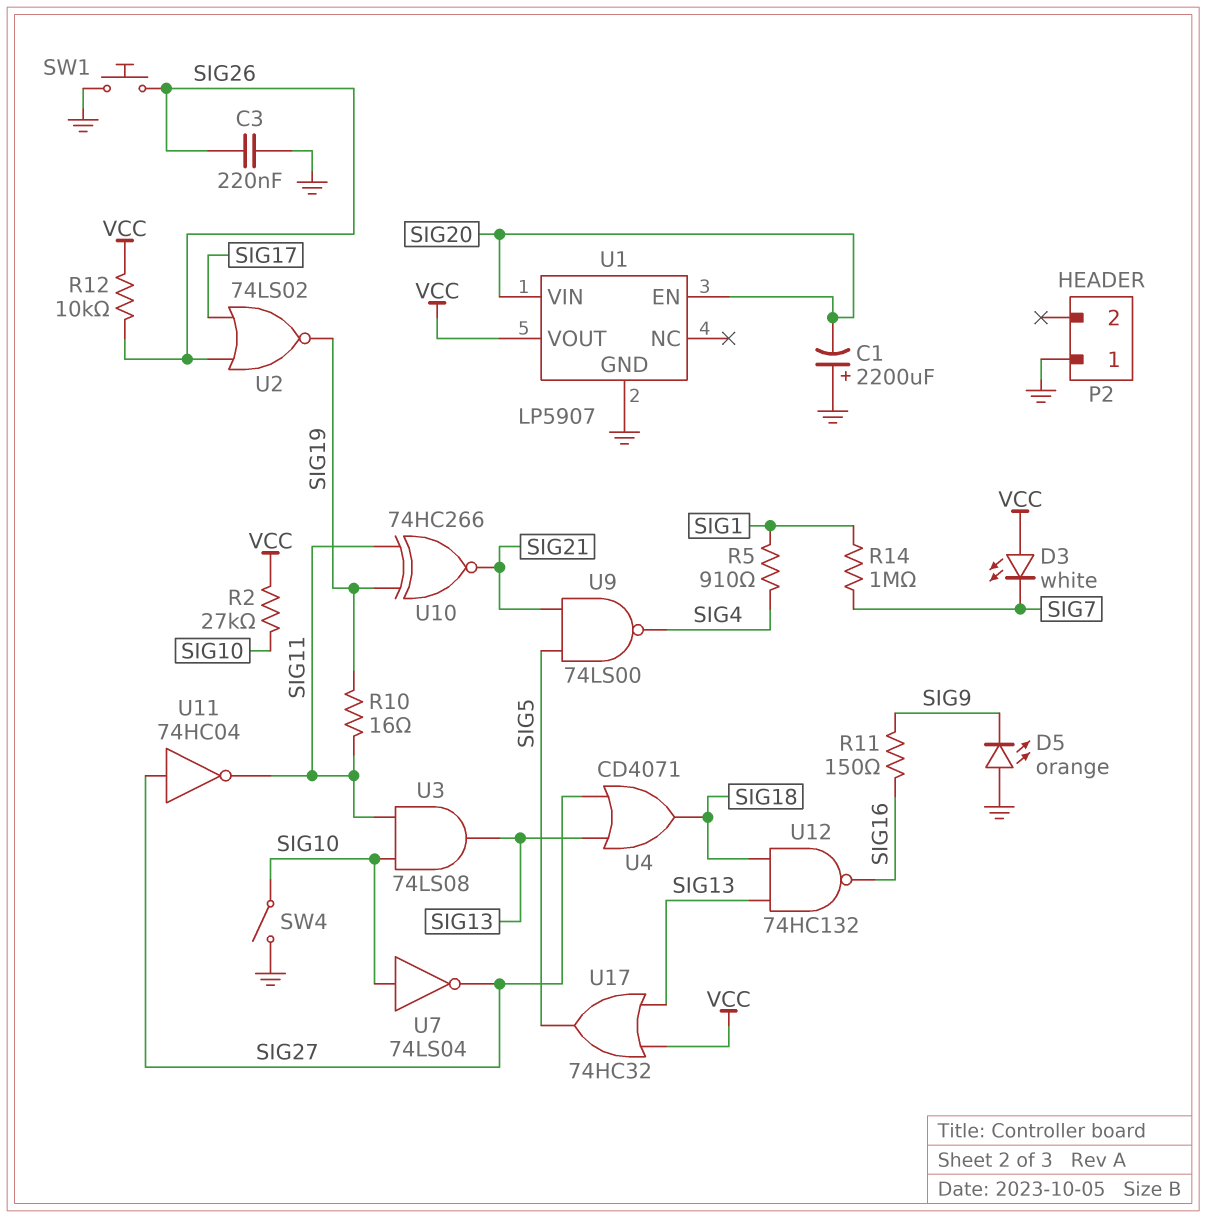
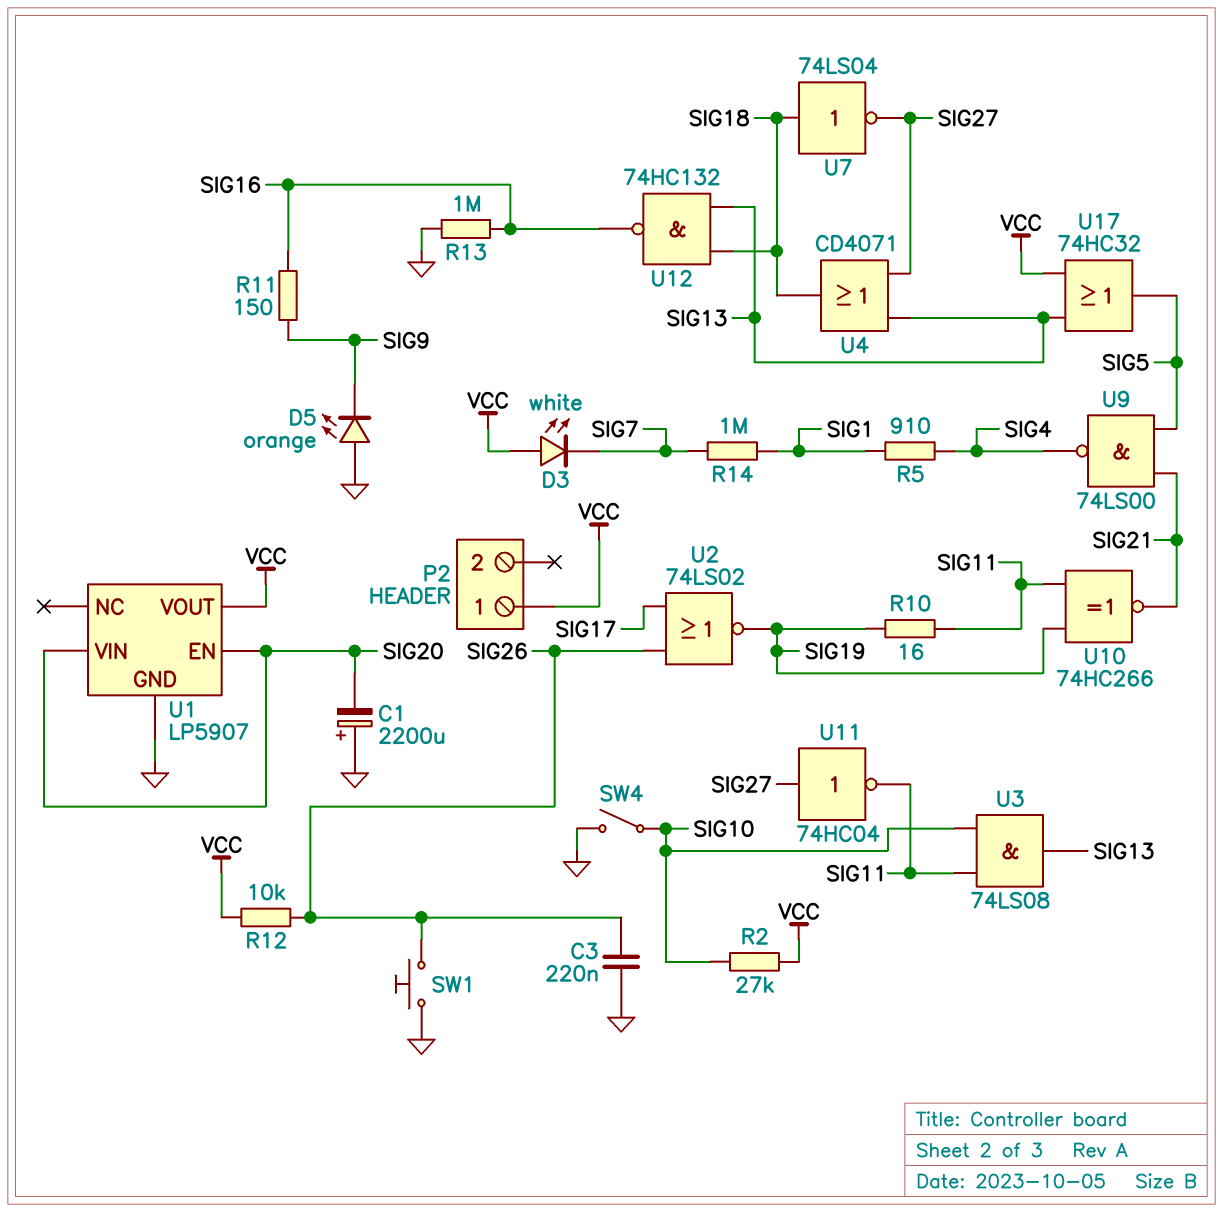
P2 pin 1: GND -> VCC
R13: none -> 1M (GND, SIG16)
U7: NOT 74LS04 (in SIG10, out SIG27) -> NOT 74LS04 (in SIG18, out SIG27)

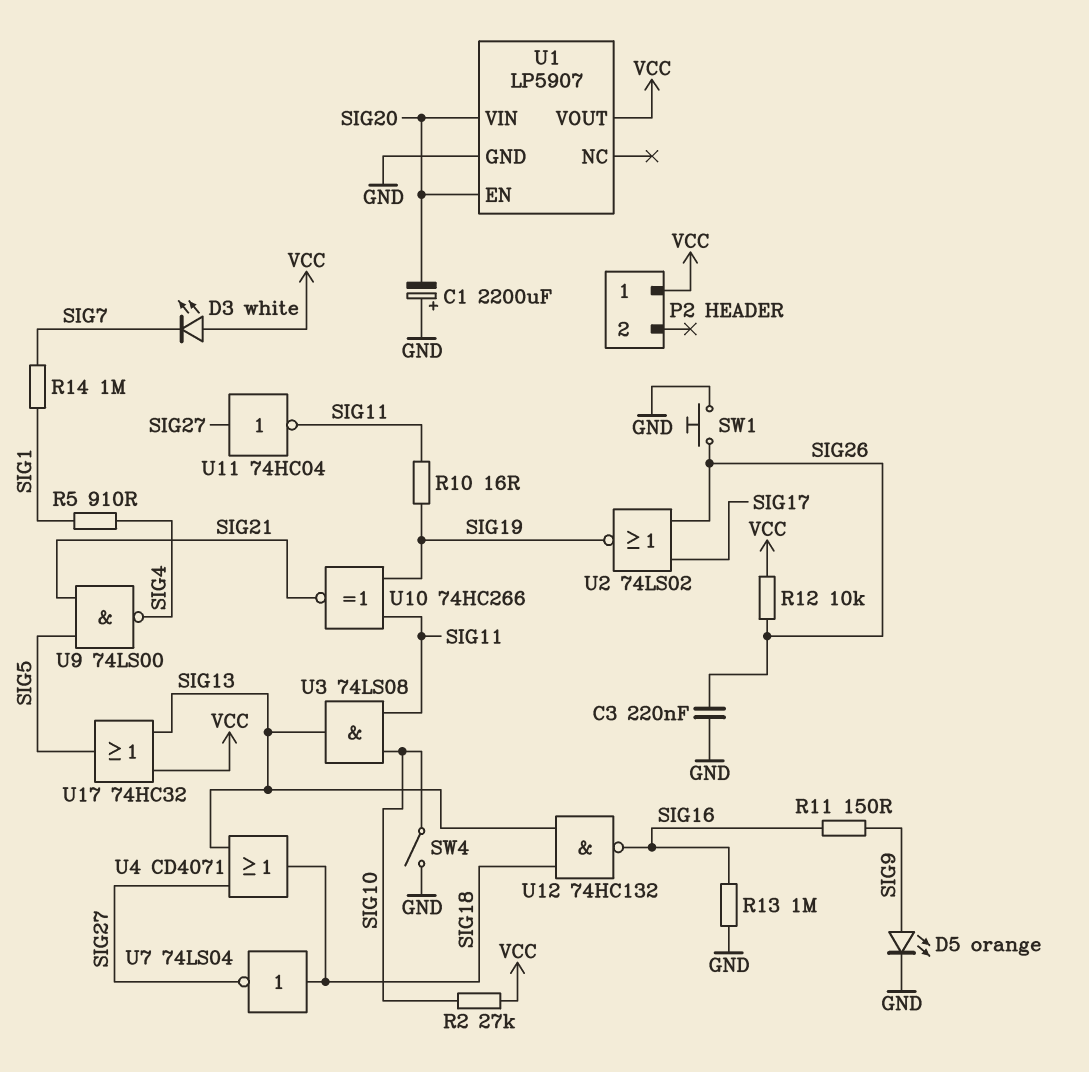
D5: LED orange (A GND, K SIG9) -> LED orange (A SIG9, K GND)

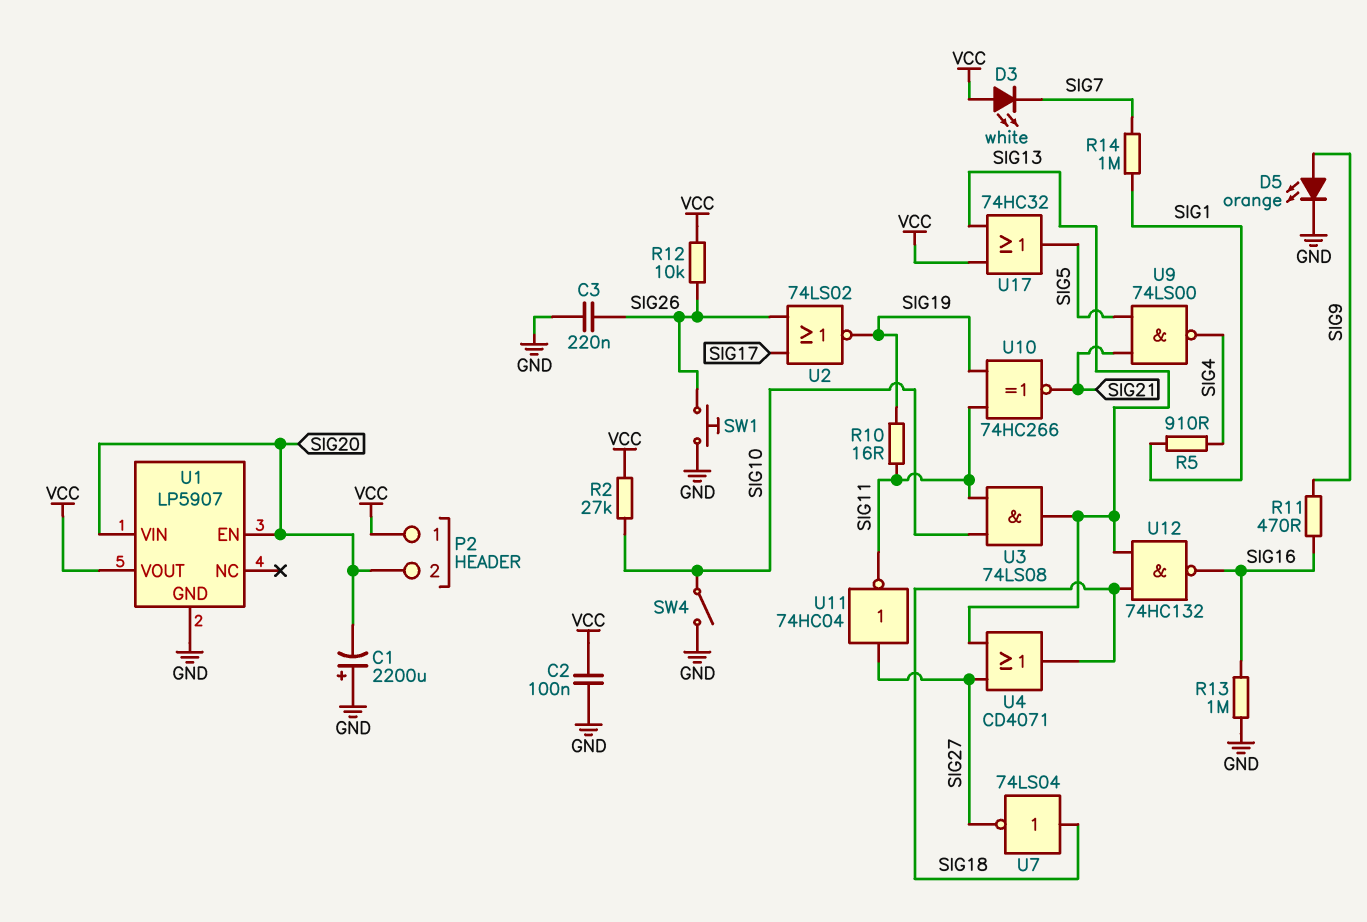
C2: none -> 100nF (GND, VCC)
P2 pin 2: none -> SIG20
R11: 150 (SIG9, SIG16) -> 470 (SIG9, SIG16)

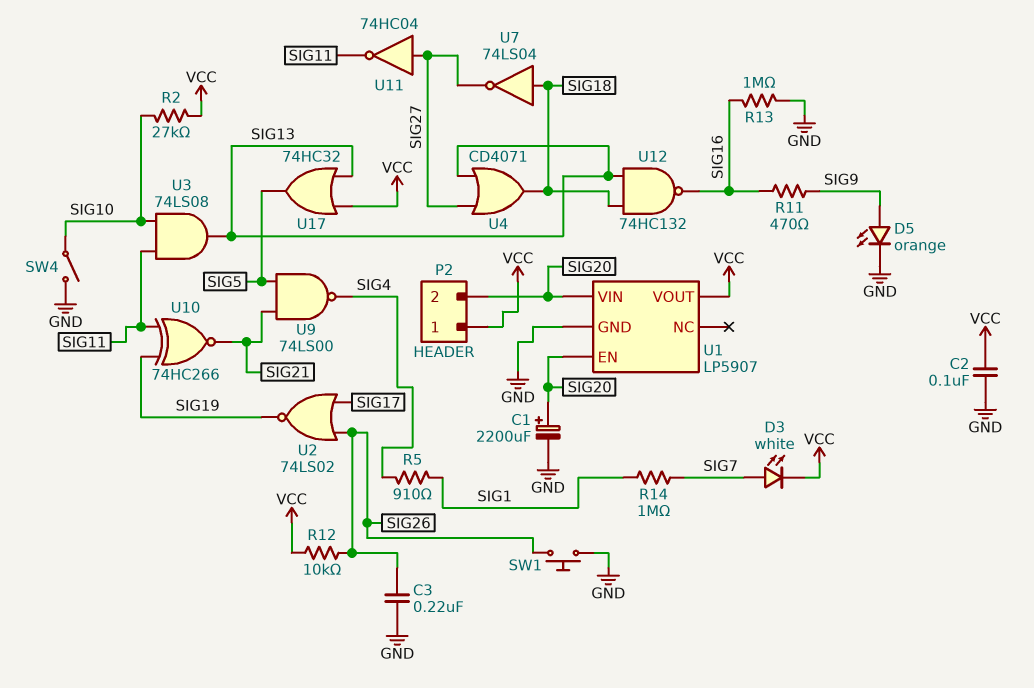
C1: 2200uF (plus GND, minus SIG20) -> 2200uF (plus SIG20, minus GND)
D3: LED white (A VCC, K SIG7) -> LED white (A SIG7, K VCC)
R10: 16 (SIG11, SIG19) -> none

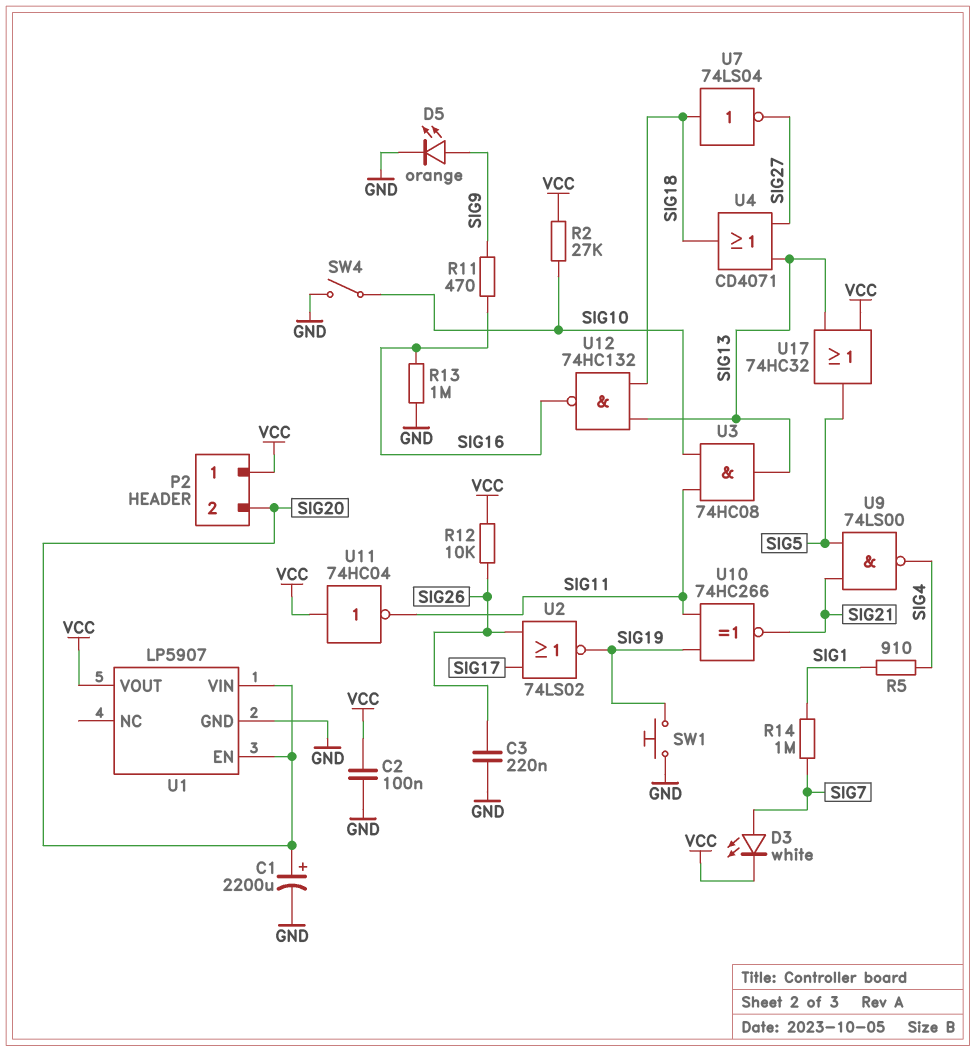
SW1: button (GND, SIG26) -> button (GND, SIG19)
U3: AND 74LS08 (in SIG10, in SIG11, out SIG13) -> AND 74HC08 (in SIG10, in SIG11, out SIG13)
U11: NOT 74HC04 (in SIG27, out SIG11) -> NOT 74HC04 (in VCC, out SIG11)

